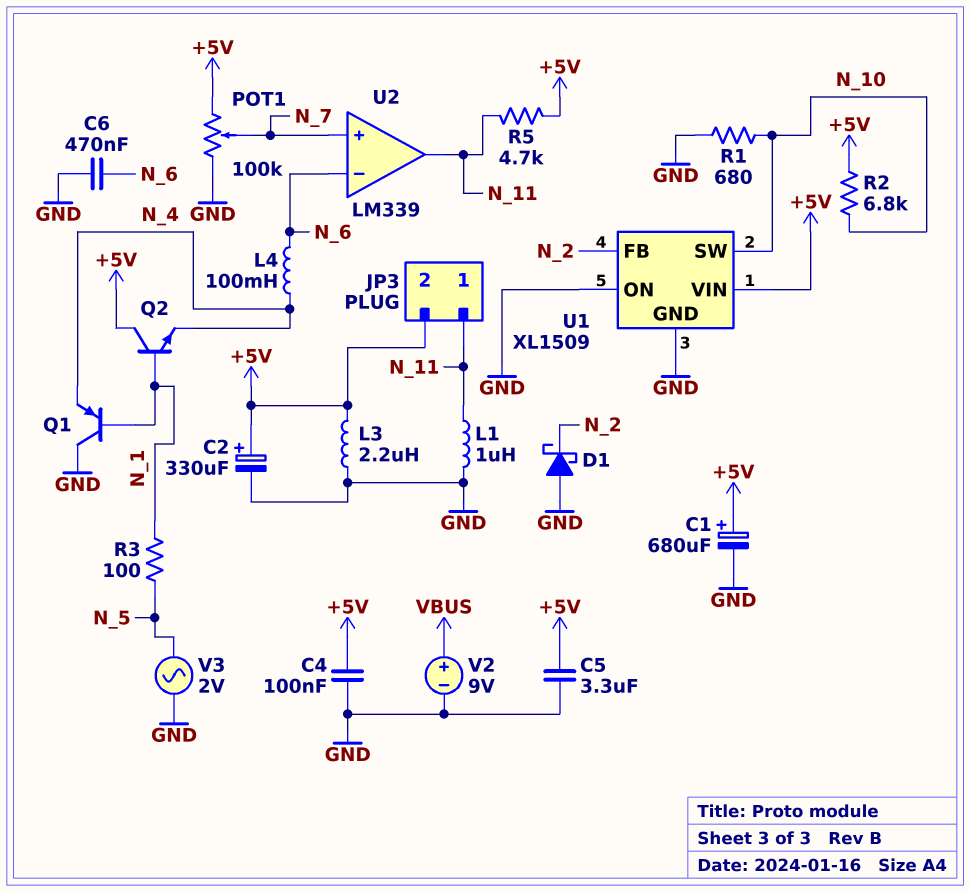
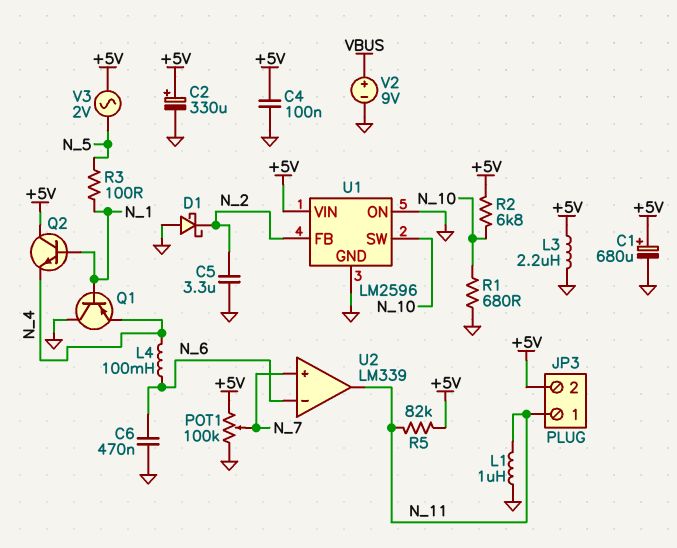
C5: 3.3uF (+5V, GND) -> 3.3uF (GND, N_2)
R5: 4.7k (+5V, N_11) -> 82k (+5V, N_11)
U1: XL1509 -> LM2596
V3: AC 2V (GND, N_5) -> AC 2V (+5V, N_5)

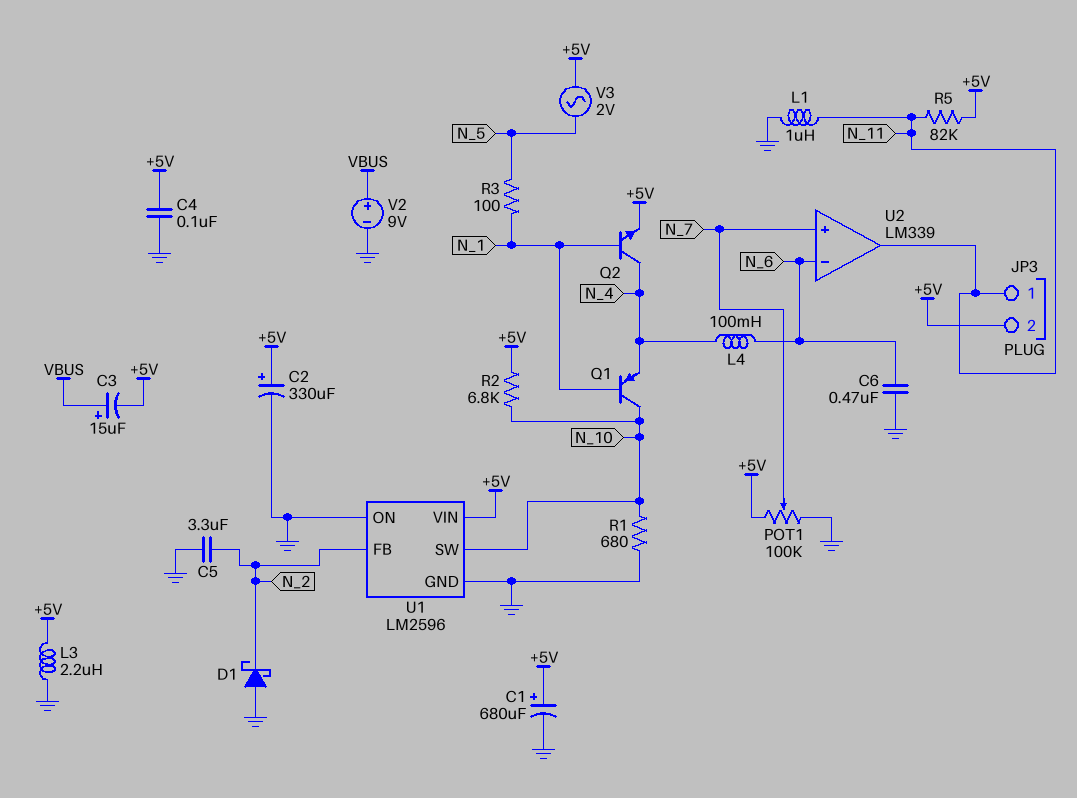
C3: none -> 15uF (plus VBUS, minus +5V)
Q1: PNP (B N_1, C GND, E N_4) -> PNP (B N_1, C N_10, E N_4)
Q2: NPN (B N_1, C +5V, E N_4) -> NPN (B N_1, C N_4, E +5V)

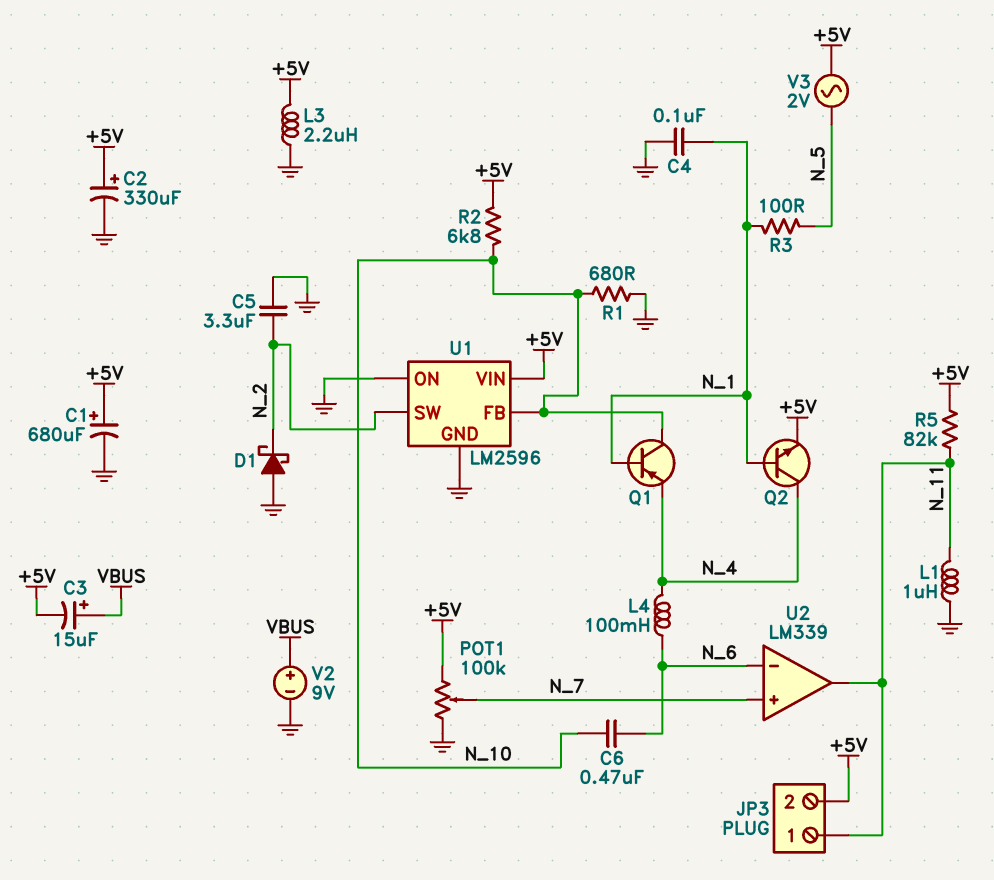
C4: 100nF (+5V, GND) -> 100nF (GND, N_1)
C6: 470nF (GND, N_6) -> 470nF (N_6, N_10)
U1 pin FB: N_2 -> N_10
U1 pin SW: N_10 -> N_2

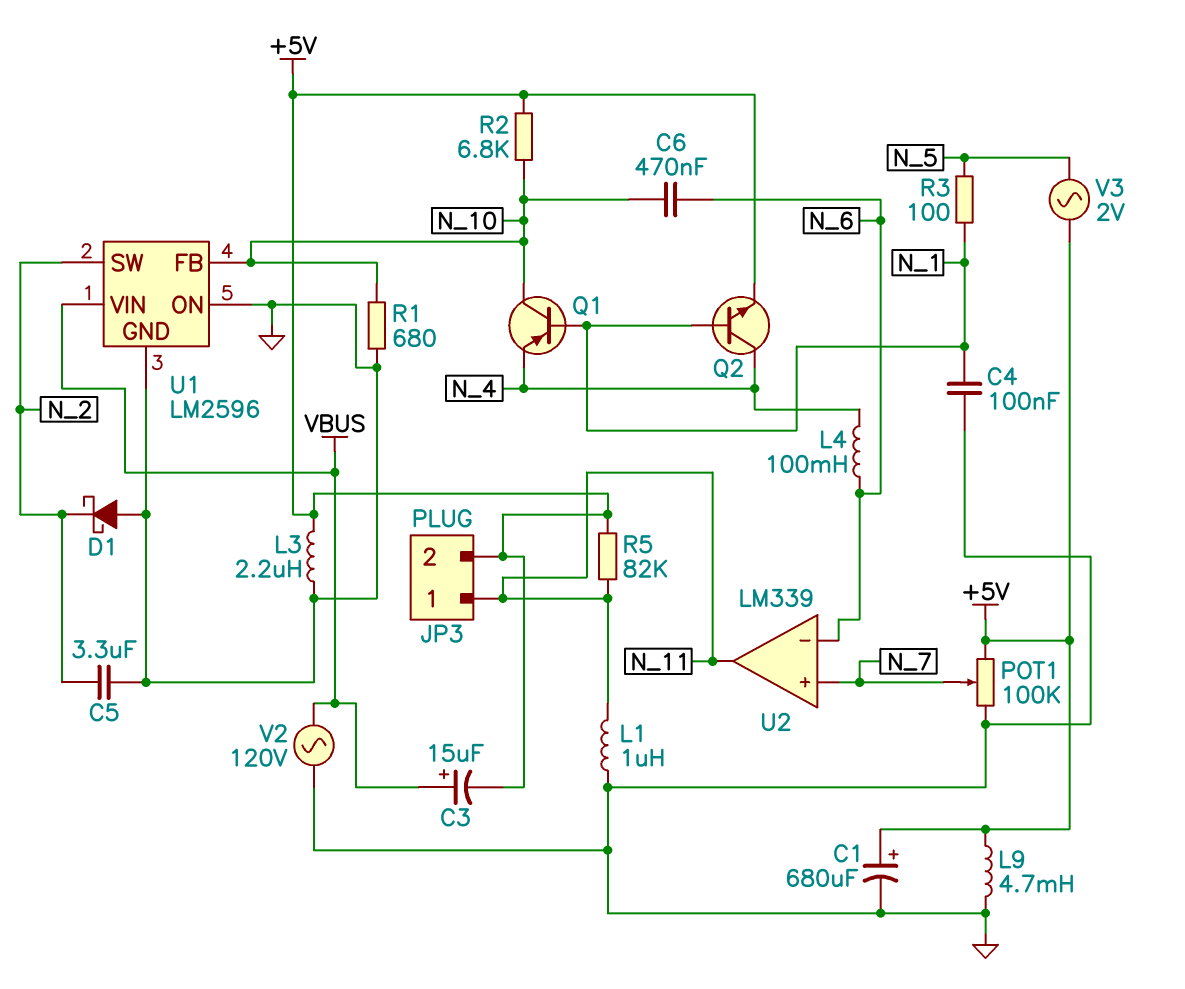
C2: 330uF (plus +5V, minus GND) -> none
L9: none -> 4.7mH (+5V, GND)
U1 pin VIN: +5V -> VBUS
V2: 9V (plus VBUS, minus GND) -> AC 120V (GND, VBUS)

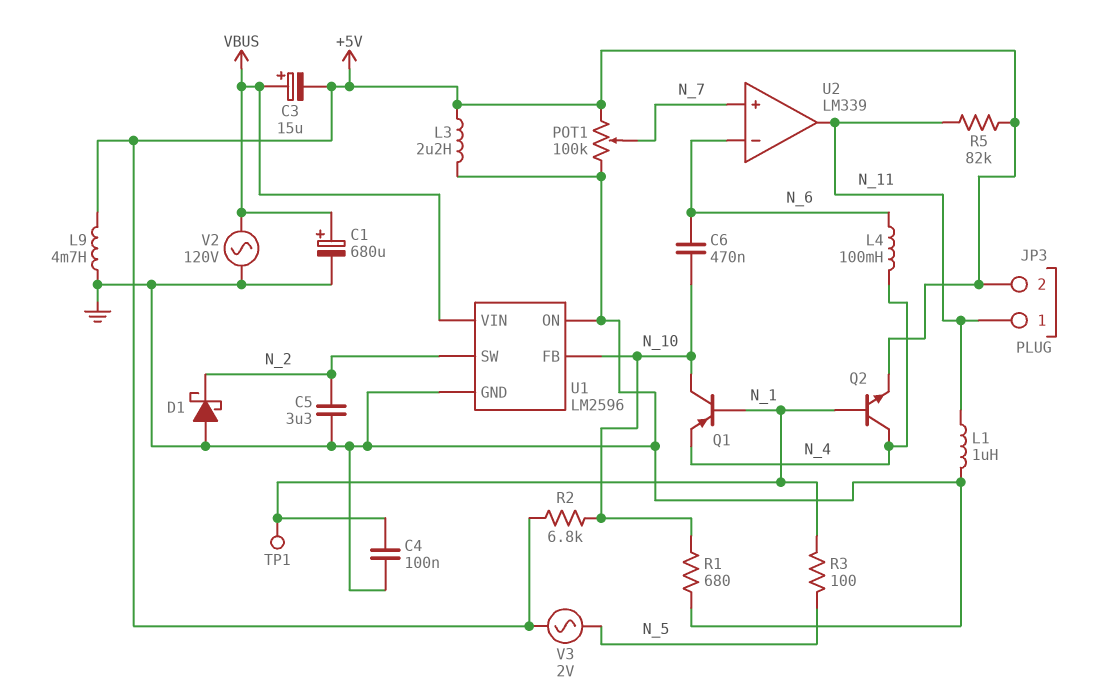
C1: 680uF (plus +5V, minus GND) -> 680uF (plus VBUS, minus GND)
TP1: none -> test point (N_1)

